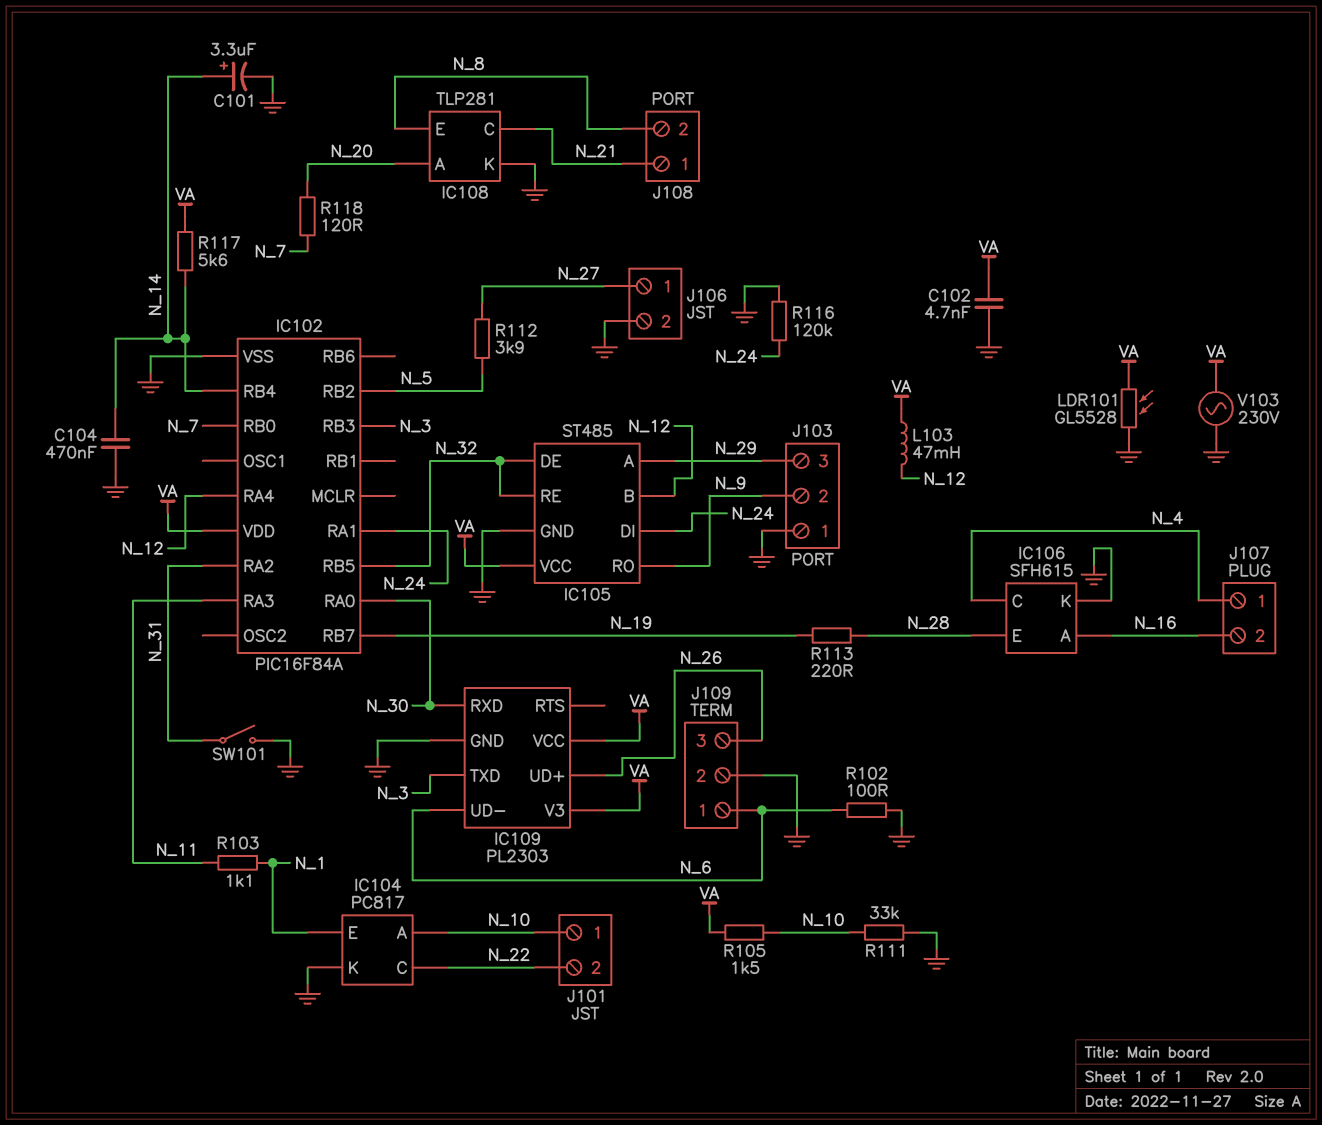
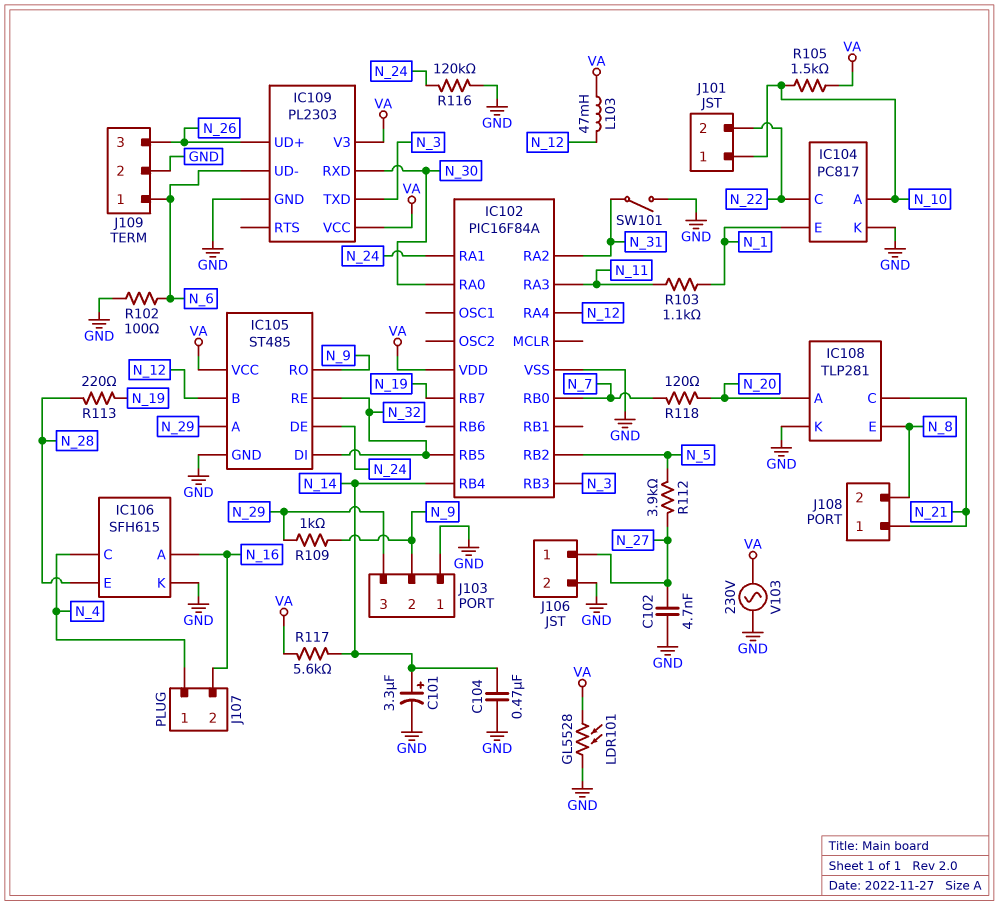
C102: 4.7nF (GND, VA) -> 4.7nF (GND, N_27)
IC105 pin DE: N_32 -> N_24
IC105 pin DI: N_24 -> N_32
R109: none -> 1k (N_9, N_29)
R111: 33k (GND, N_10) -> none

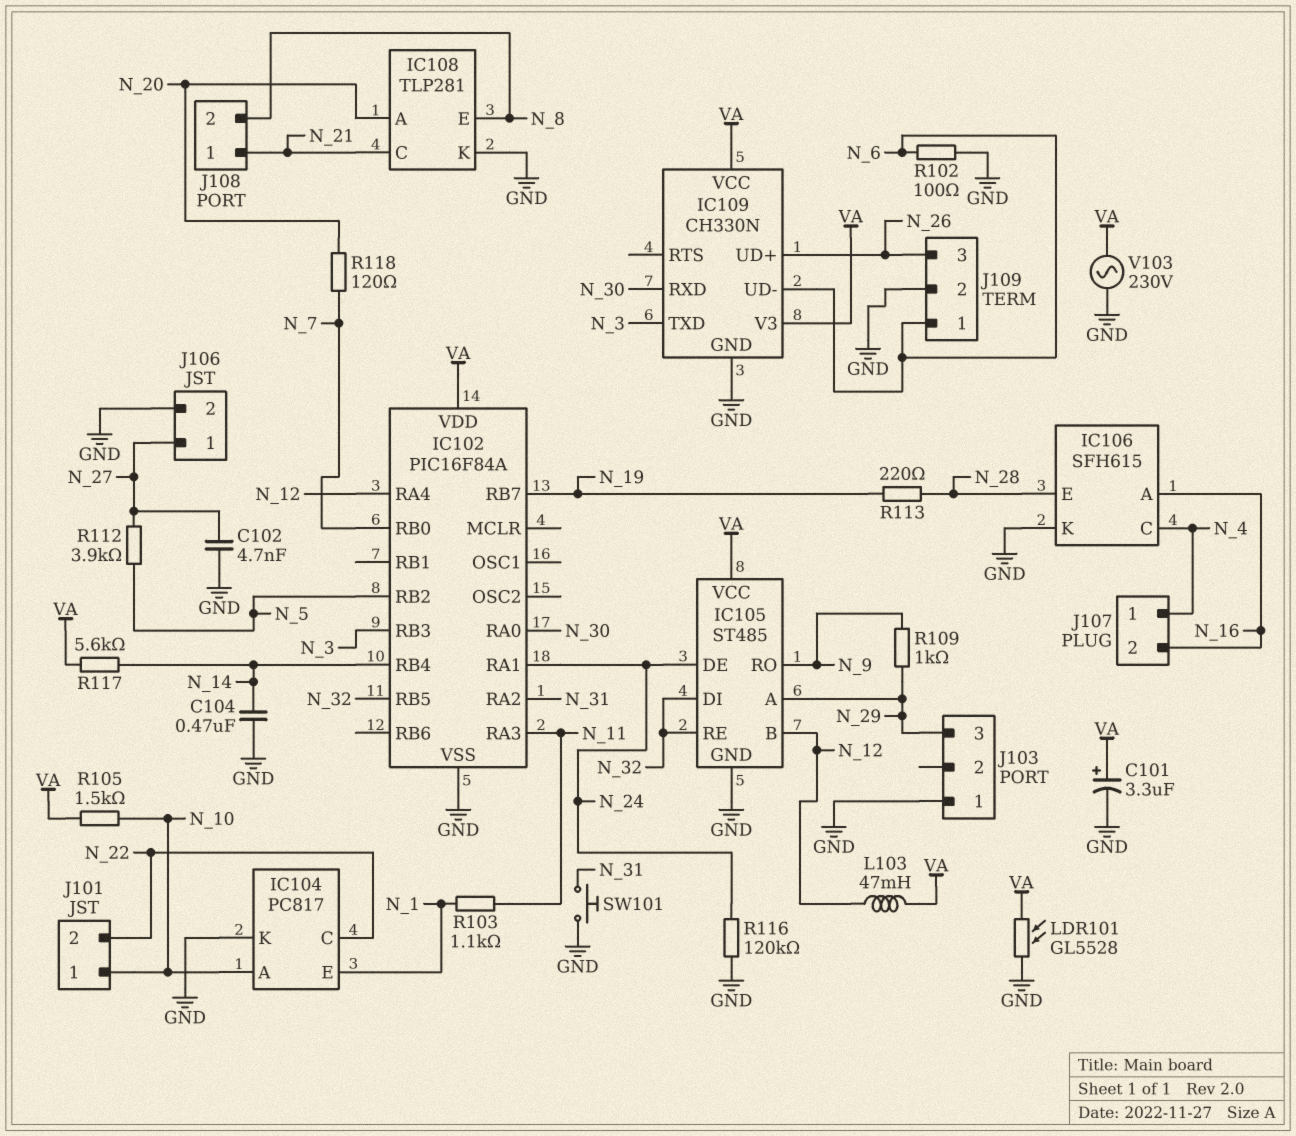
C101: 3.3uF (plus N_14, minus GND) -> 3.3uF (plus VA, minus GND)
IC109: PL2303 -> CH330N
J103 pin 2: N_9 -> none
SW101: switch (GND, N_31) -> button (GND, N_31)

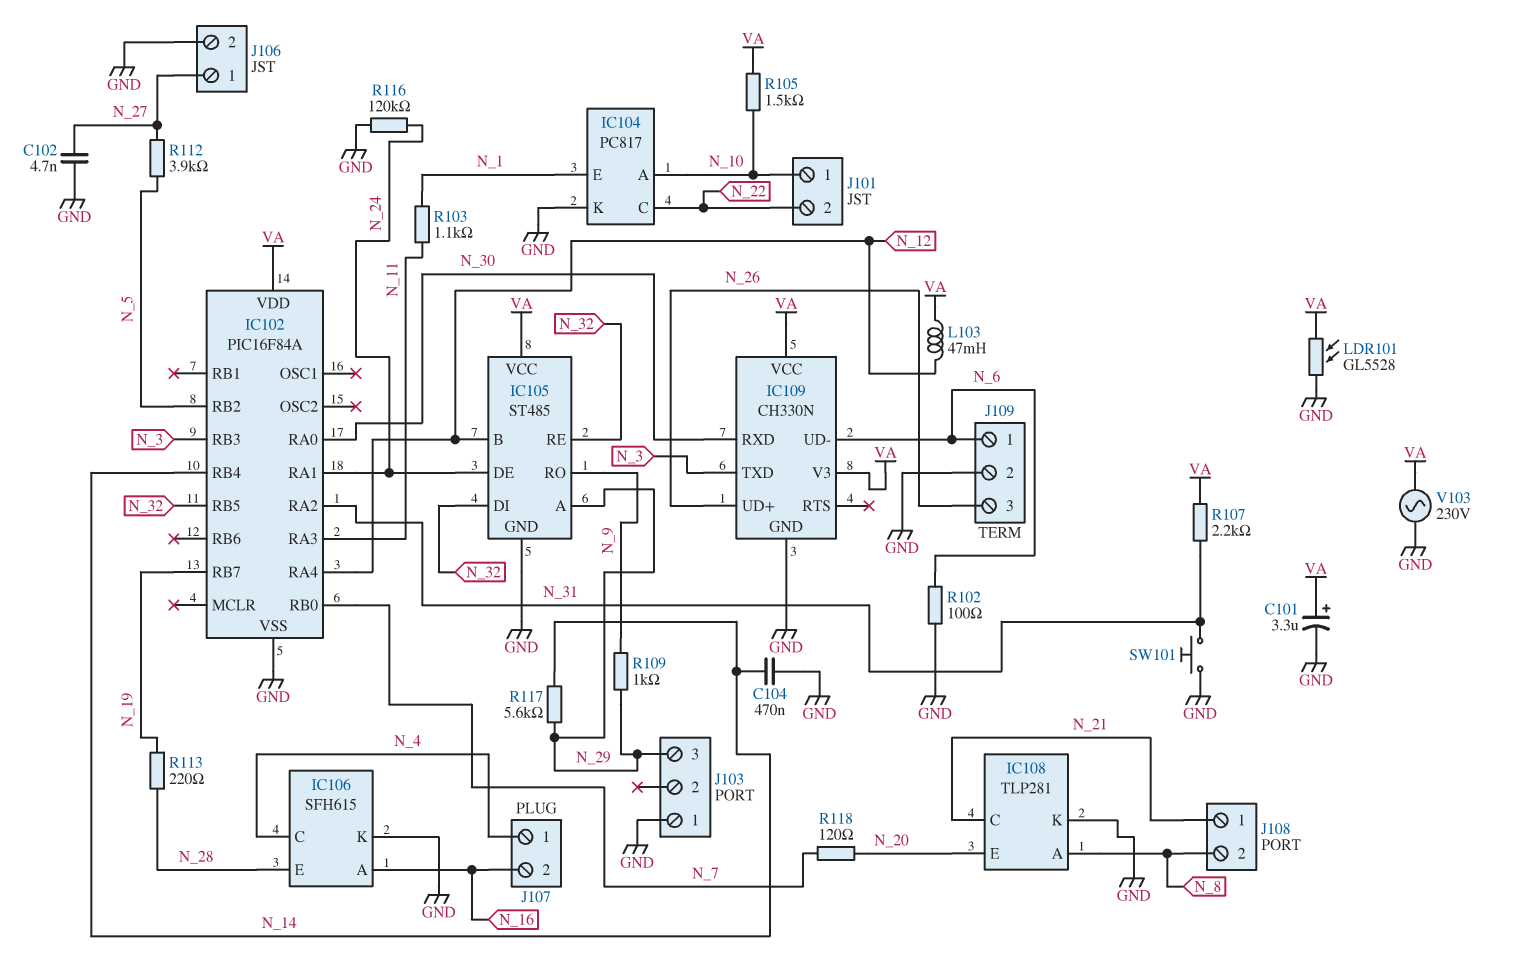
IC108 pin A: N_20 -> N_8
IC108 pin E: N_8 -> N_20
R107: none -> 2.2k (N_31, VA)
R117: 5.6k (N_14, VA) -> 5.6k (N_14, N_29)

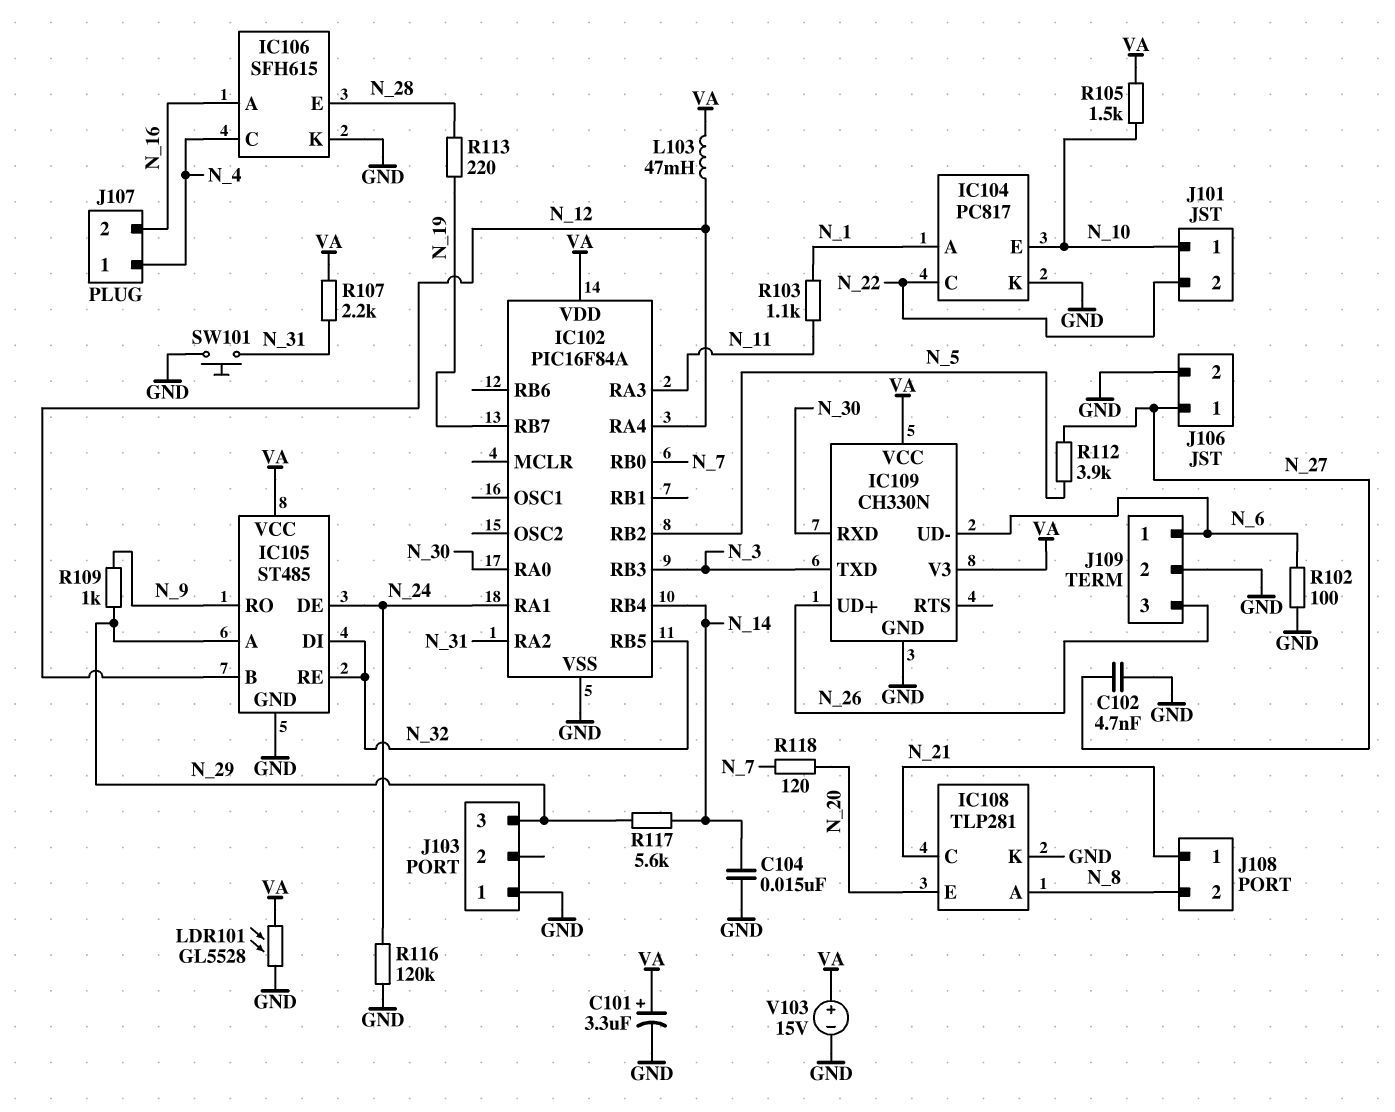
C104: 470nF (GND, N_14) -> 15nF (GND, N_14)
IC104 pin A: N_10 -> N_1
IC104 pin E: N_1 -> N_10
V103: AC 230V (GND, VA) -> 15V (plus VA, minus GND)

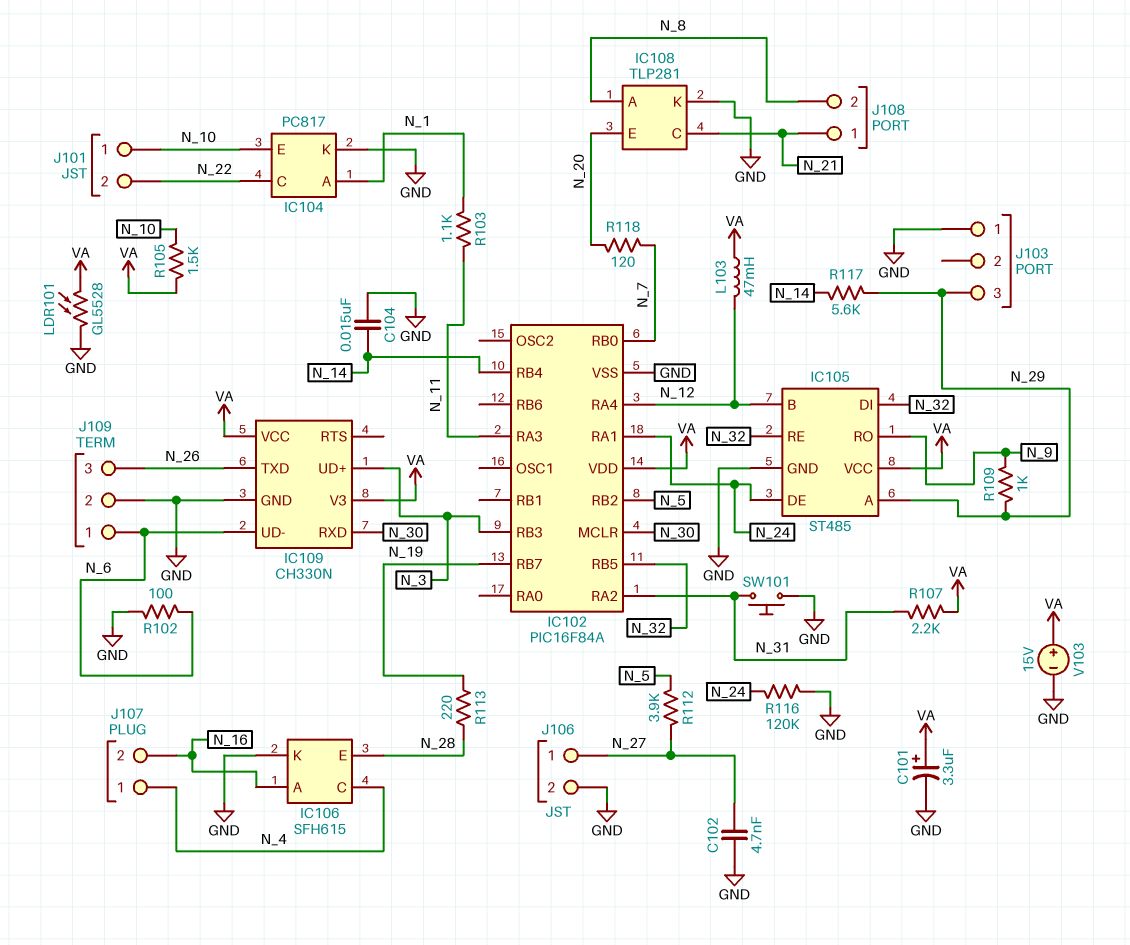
IC102 pin MCLR: none -> N_30
IC102 pin RA0: N_30 -> none
IC109 pin TXD: N_3 -> N_26
IC109 pin UD+: N_26 -> N_3

